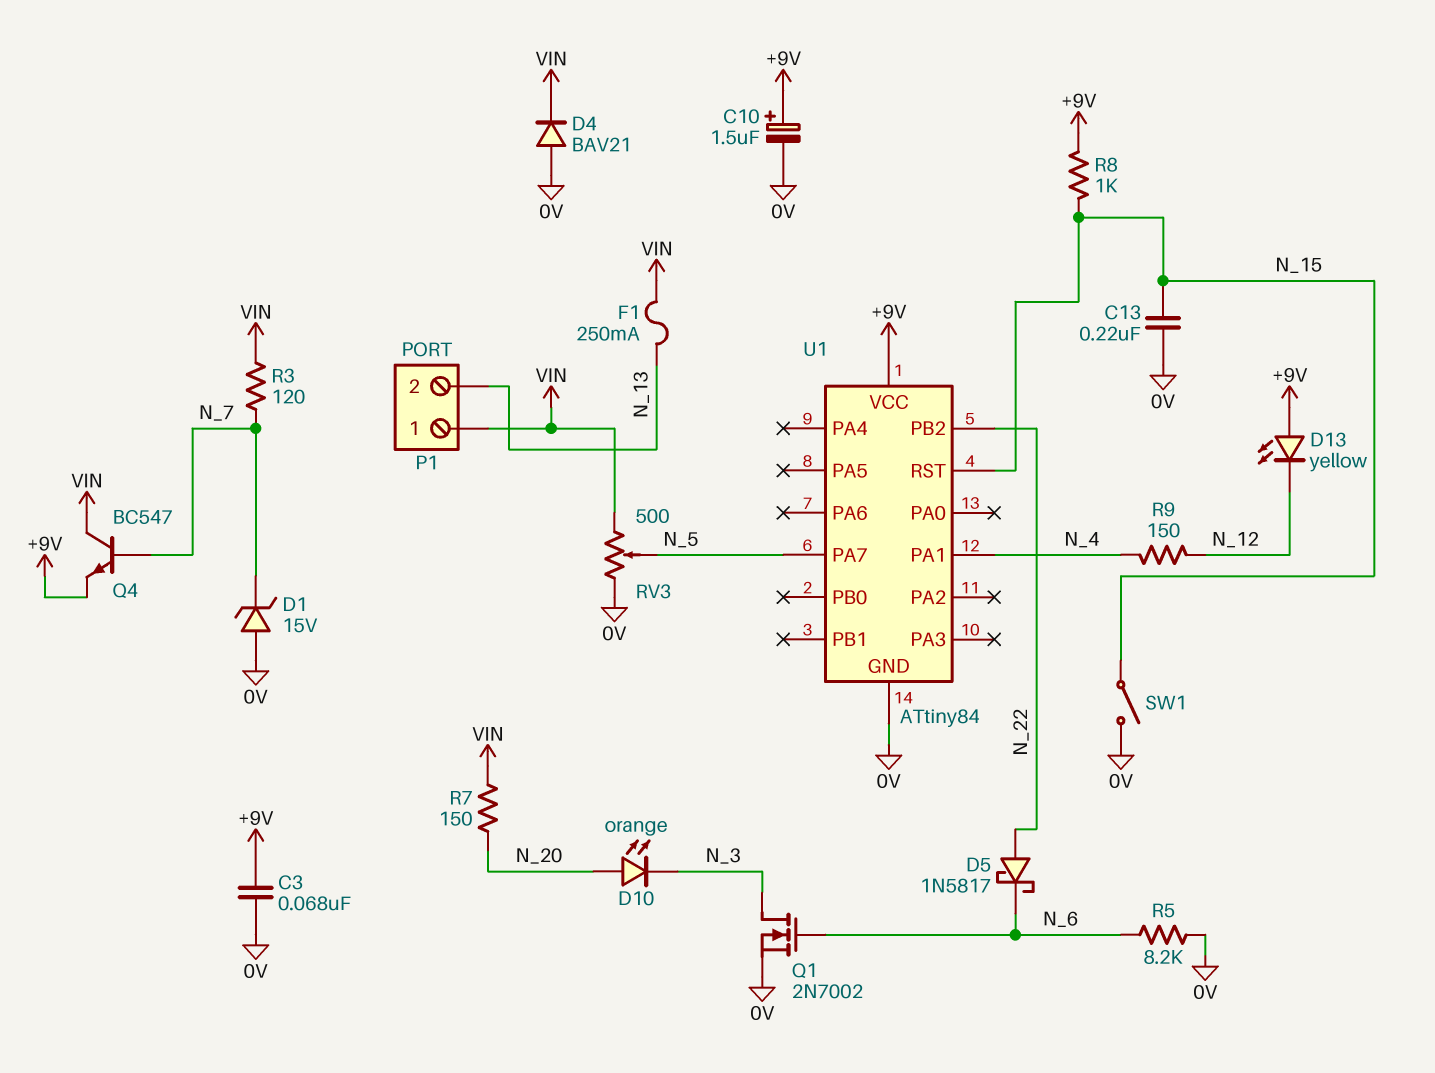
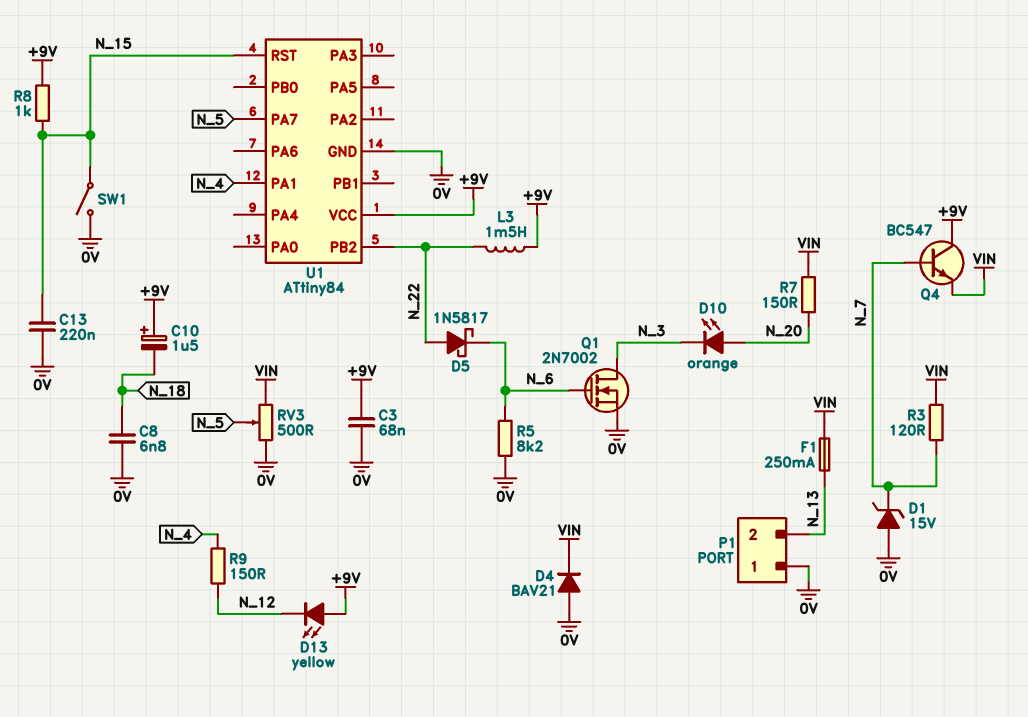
C8: none -> 6.8nF (0V, N_18)
C10: 1.5uF (plus +9V, minus 0V) -> 1.5uF (plus +9V, minus N_18)
L3: none -> 1.5mH (+9V, N_22)
P1 pin 1: VIN -> 0V
Q4: NPN BC547 (B N_7, C VIN, E +9V) -> NPN BC547 (B N_7, C +9V, E VIN)

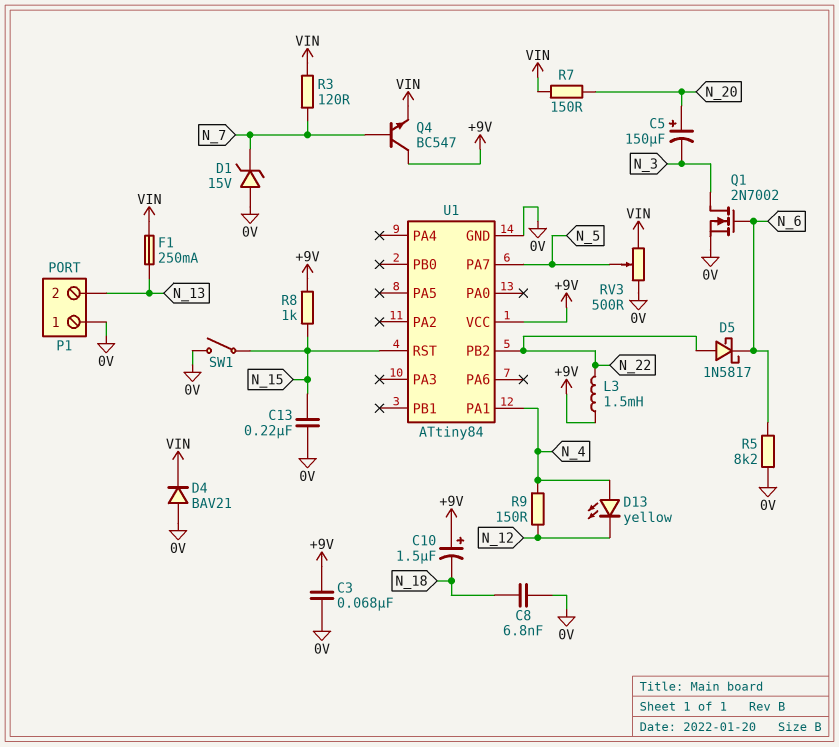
C5: none -> 150uF (plus N_20, minus N_3)
D10: LED orange (A N_20, K N_3) -> none
D13: LED yellow (A +9V, K N_12) -> LED yellow (A N_4, K N_12)

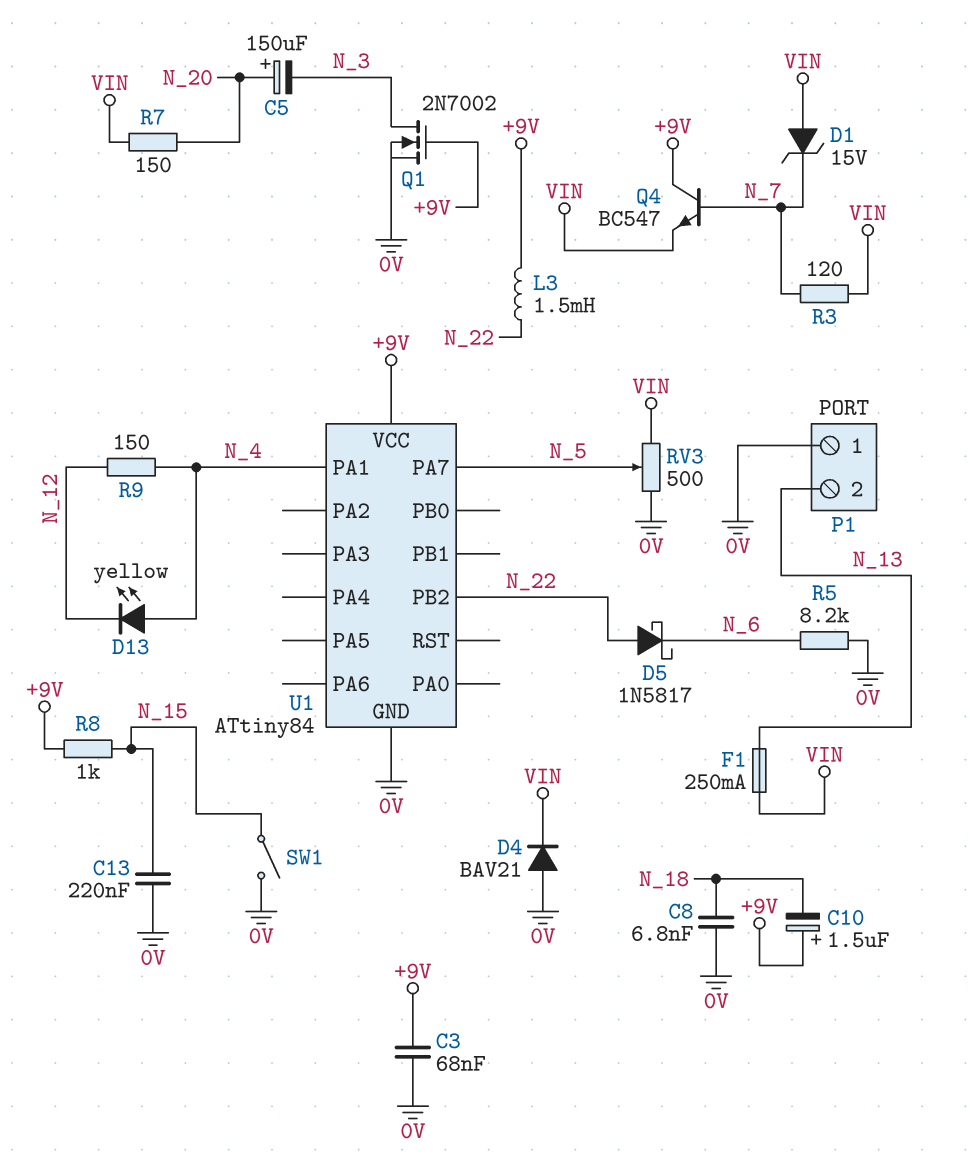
D1: zener 15V (A 0V, K N_7) -> zener 15V (A VIN, K N_7)
Q1: NMOS 2N7002 (G N_6, D N_3, S 0V) -> NMOS 2N7002 (G +9V, D N_3, S 0V)
U1 pin RST: N_15 -> none

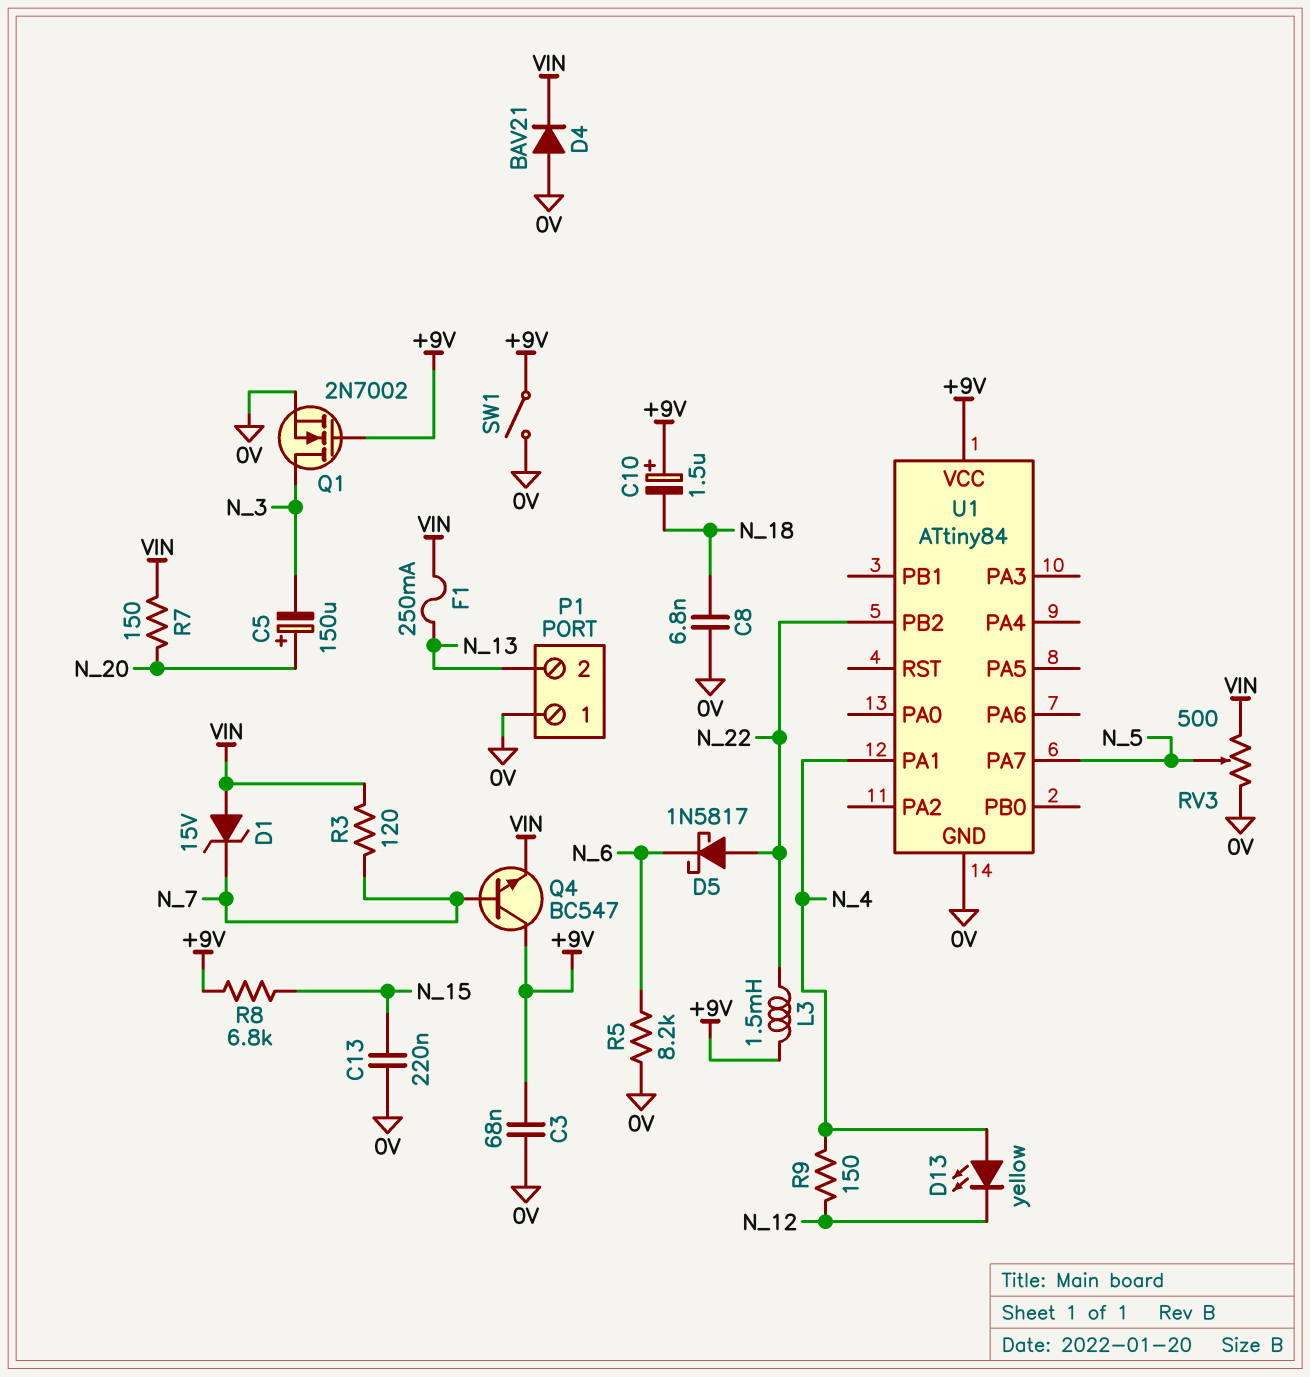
R8: 1k (+9V, N_15) -> 6.8k (+9V, N_15)
SW1: switch (0V, N_15) -> switch (+9V, 0V)

